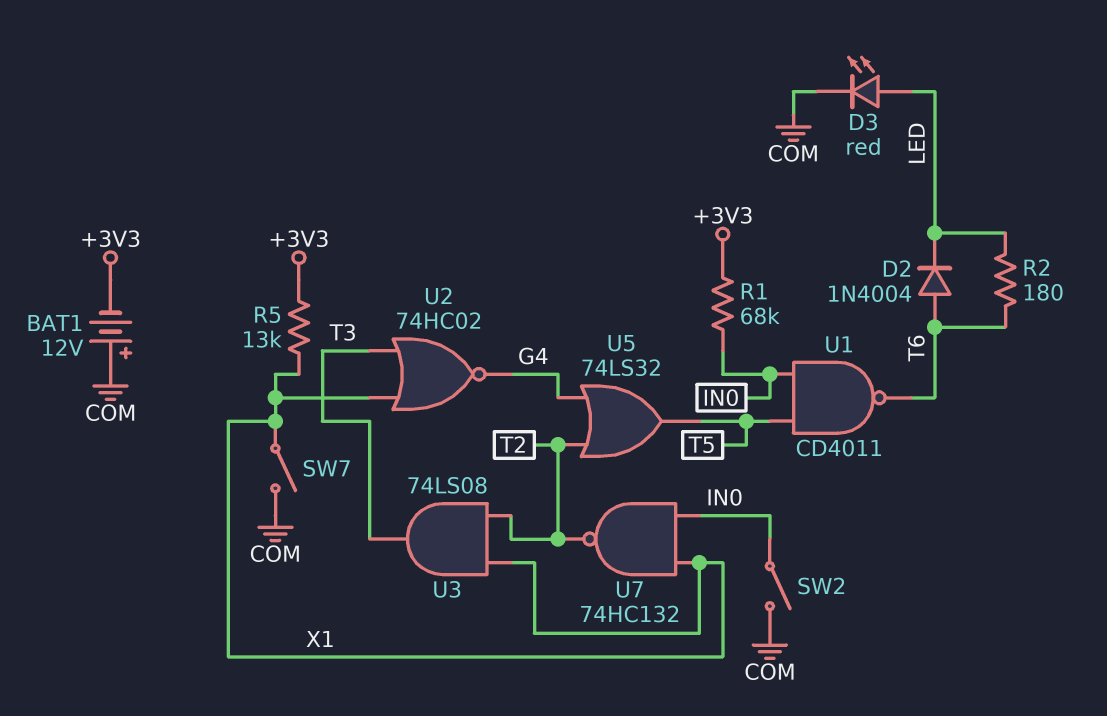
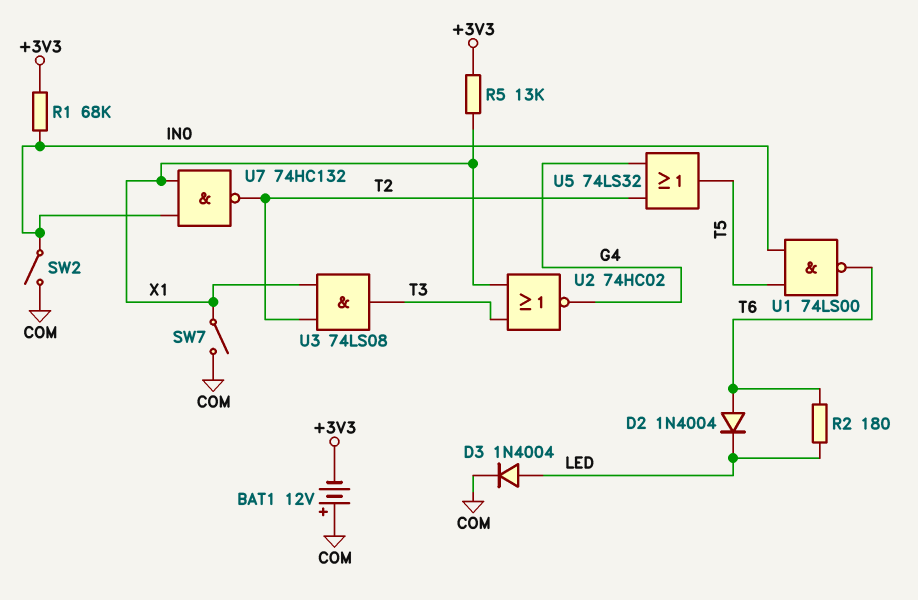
D3: LED red (A LED, K COM) -> diode 1N4004 (A LED, K COM)
U1: NAND CD4011 (in IN0, in T5, out T6) -> NAND 74LS00 (in IN0, in T5, out T6)

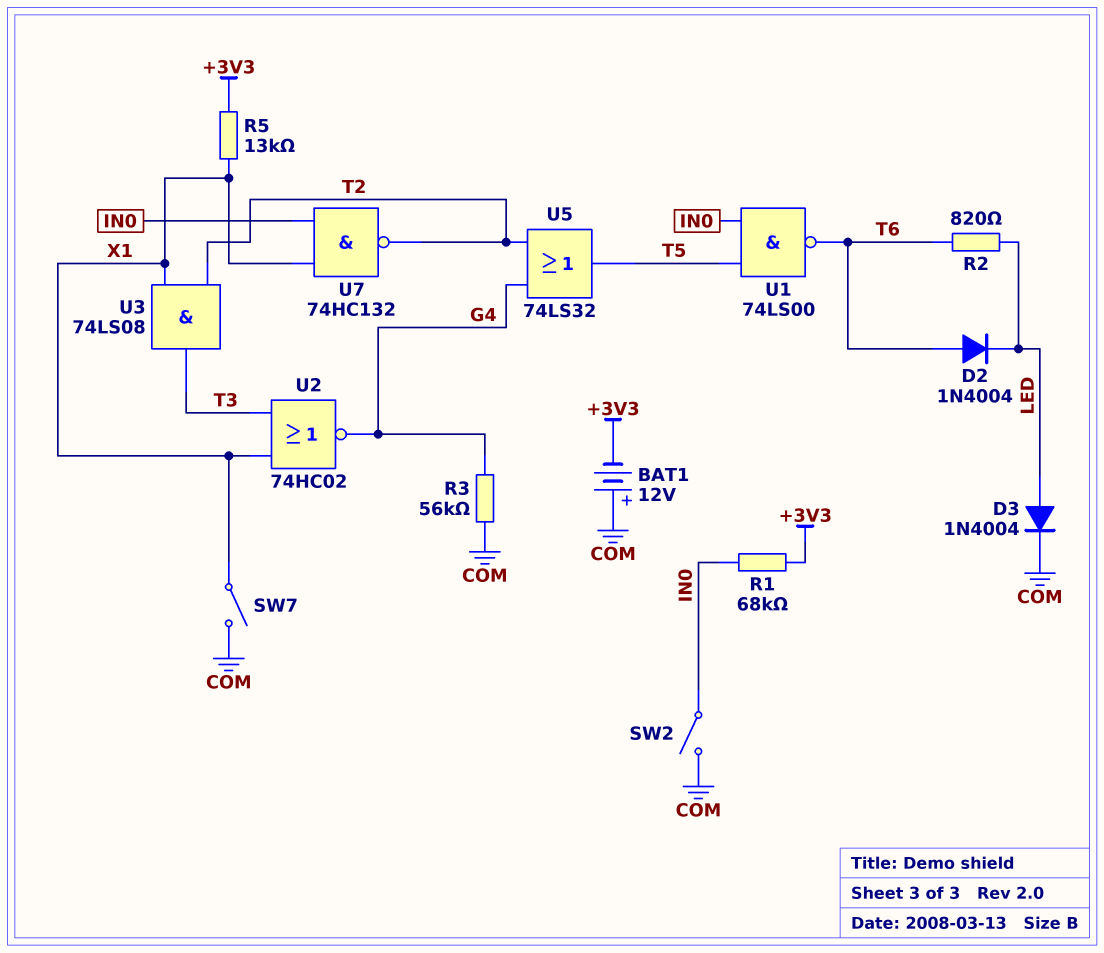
R2: 180 (LED, T6) -> 820 (LED, T6)
R3: none -> 56k (COM, G4)

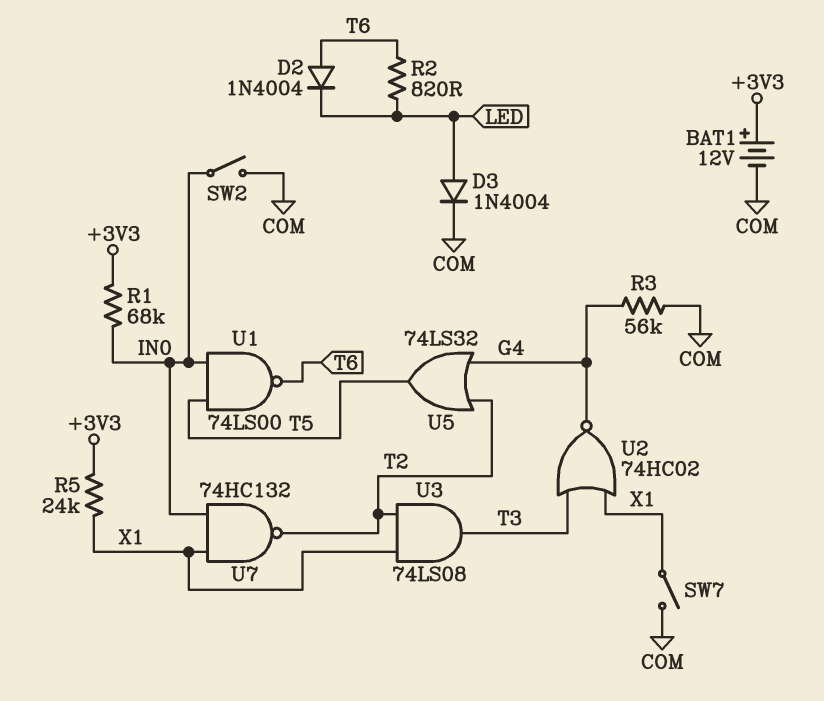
BAT1: 12V (plus COM, minus +3V3) -> 12V (plus +3V3, minus COM)
R5: 13k (+3V3, X1) -> 24k (+3V3, X1)

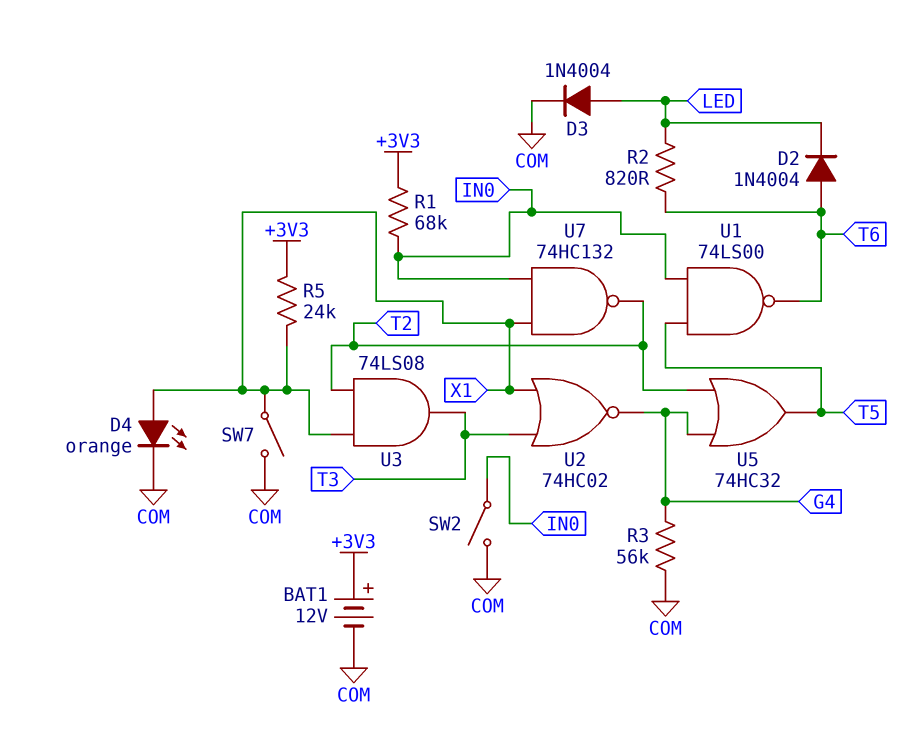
D4: none -> LED orange (A X1, K COM)
U5: OR 74LS32 (in G4, in T2, out T5) -> OR 74HC32 (in G4, in T2, out T5)

